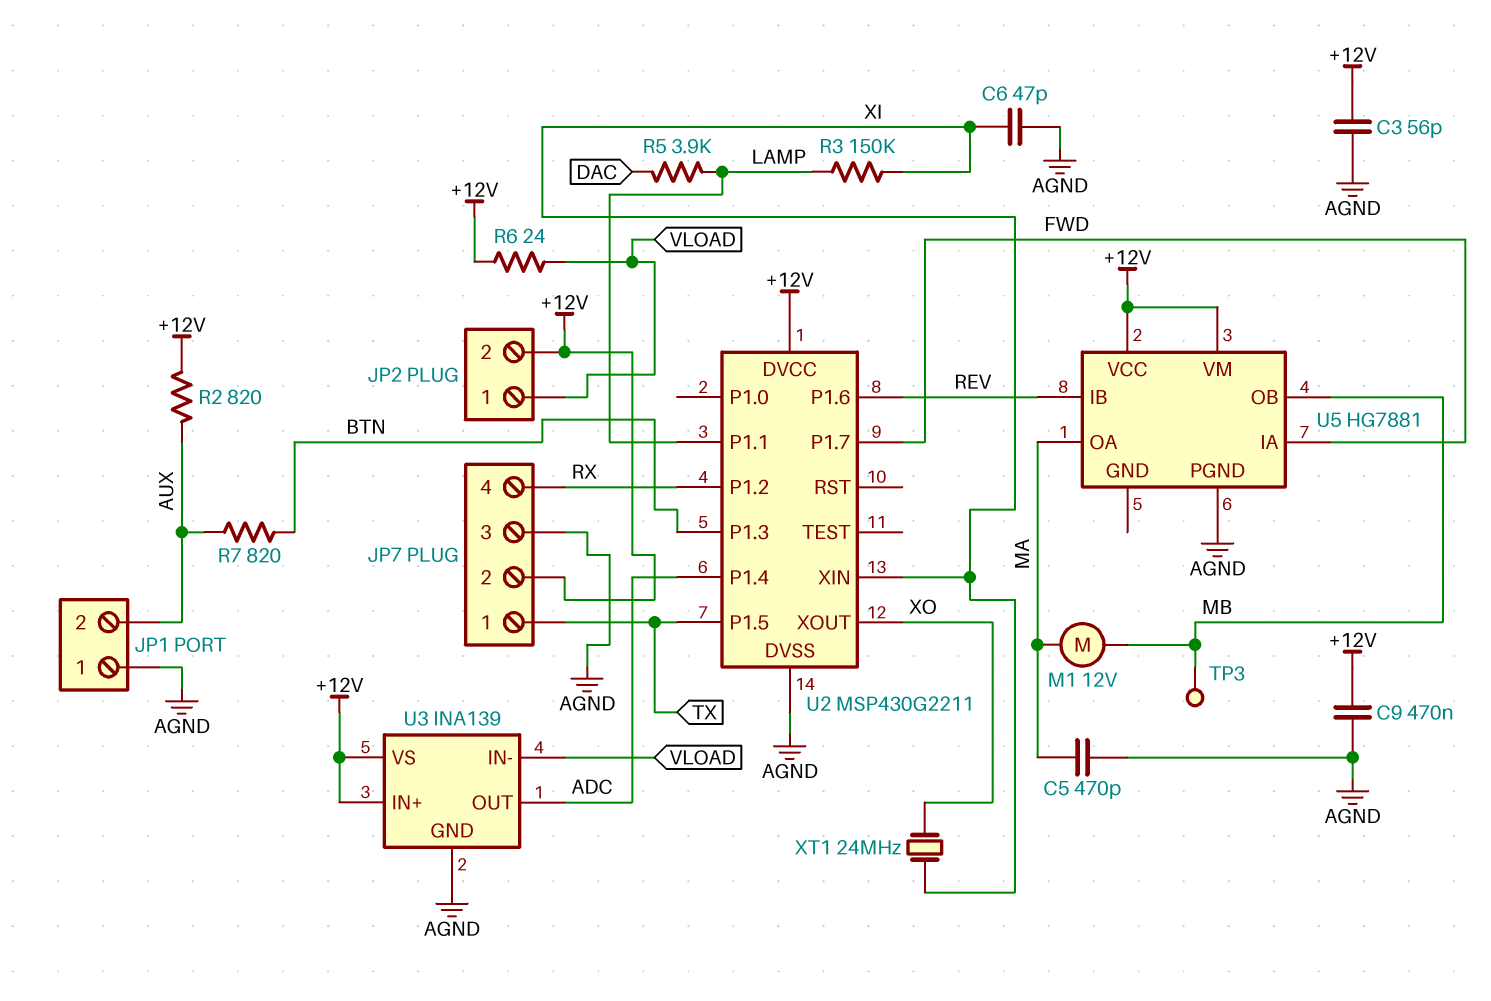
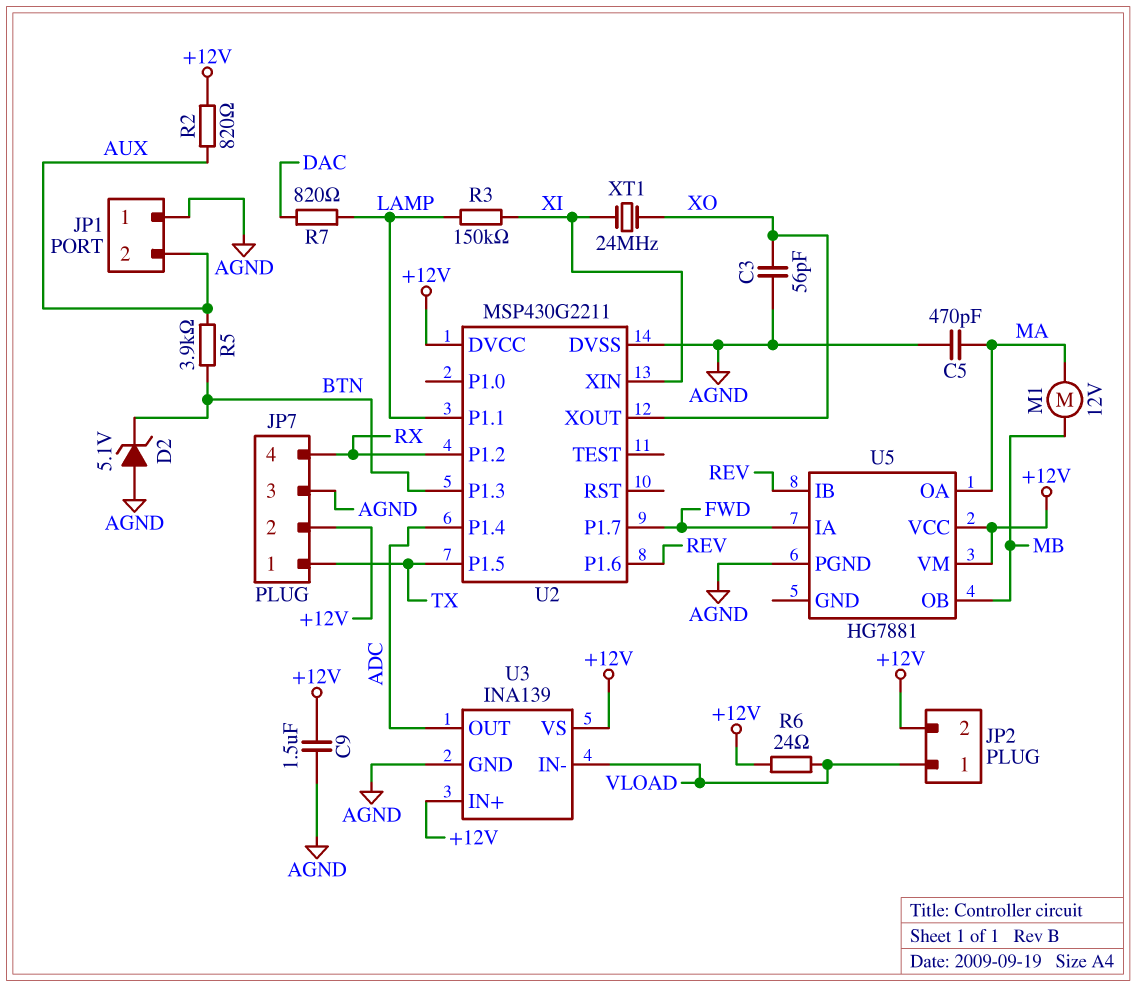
C3: 56pF (+12V, AGND) -> 56pF (AGND, XO)
C6: 47pF (AGND, XI) -> none
C9: 470nF (+12V, AGND) -> 1.5uF (+12V, AGND)
D2: none -> zener 5.1V (A AGND, K BTN)
R5: 3.9k (DAC, LAMP) -> 3.9k (AUX, BTN)
R7: 820 (AUX, BTN) -> 820 (DAC, LAMP)
TP3: test point (MB) -> none

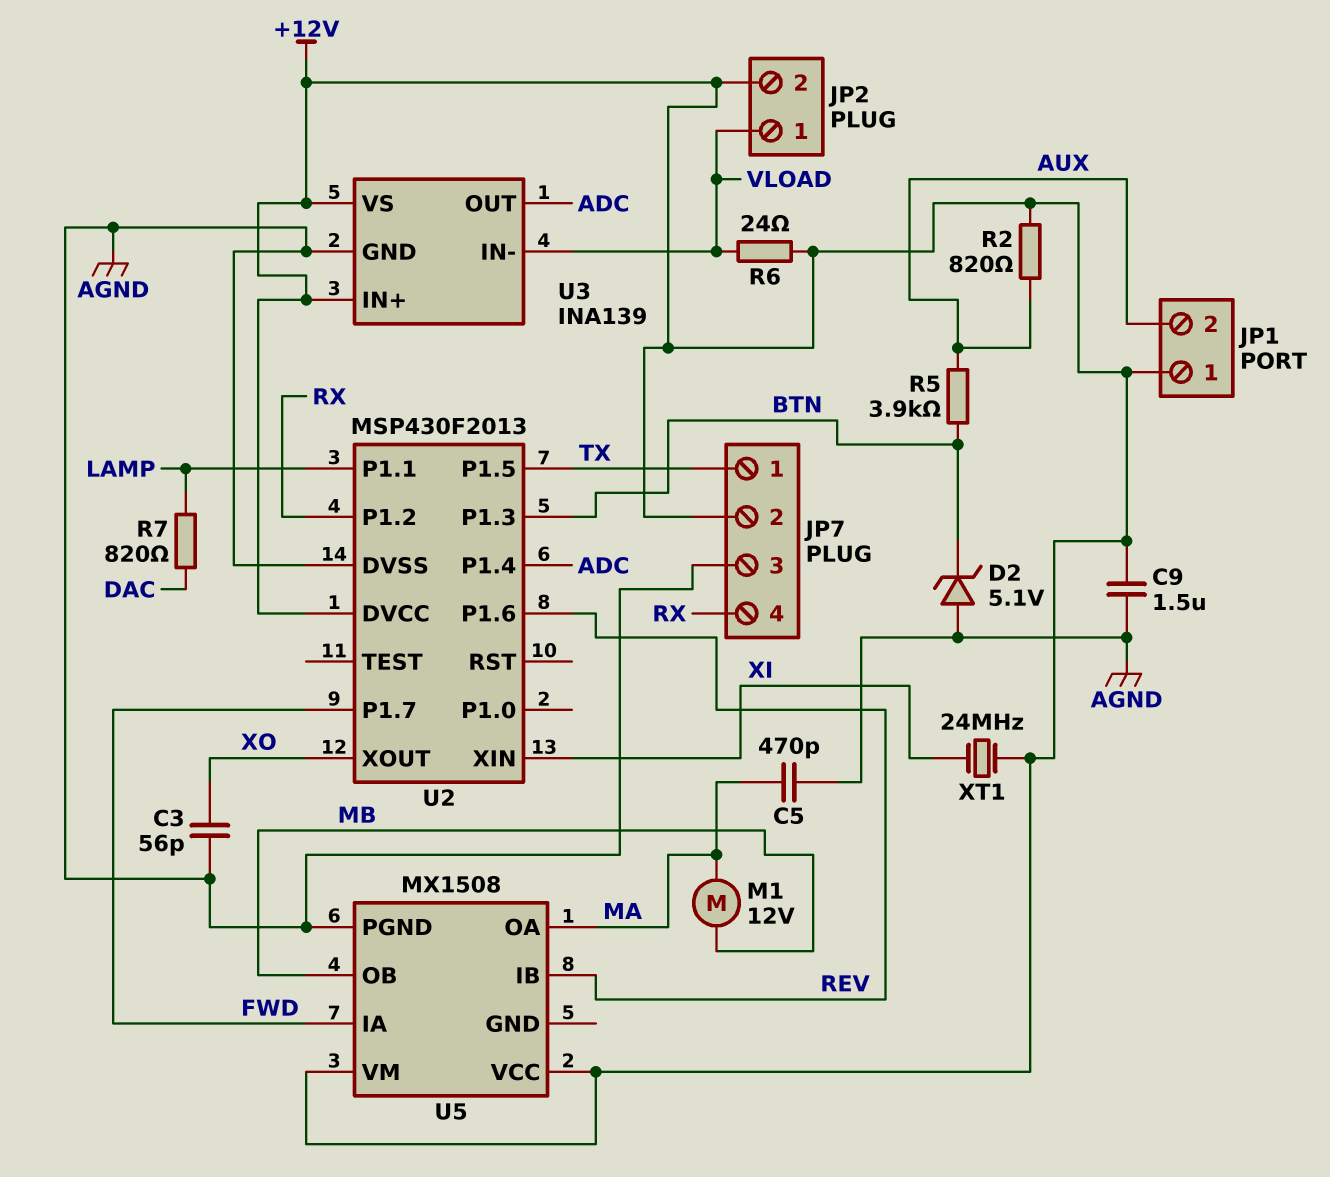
JP1 pin 1: AGND -> +12V
R3: 150k (LAMP, XI) -> none
U2: MSP430G2211 -> MSP430F2013
U5: HG7881 -> MX1508
XT1: 24MHz (XI, XO) -> 24MHz (+12V, XI)

